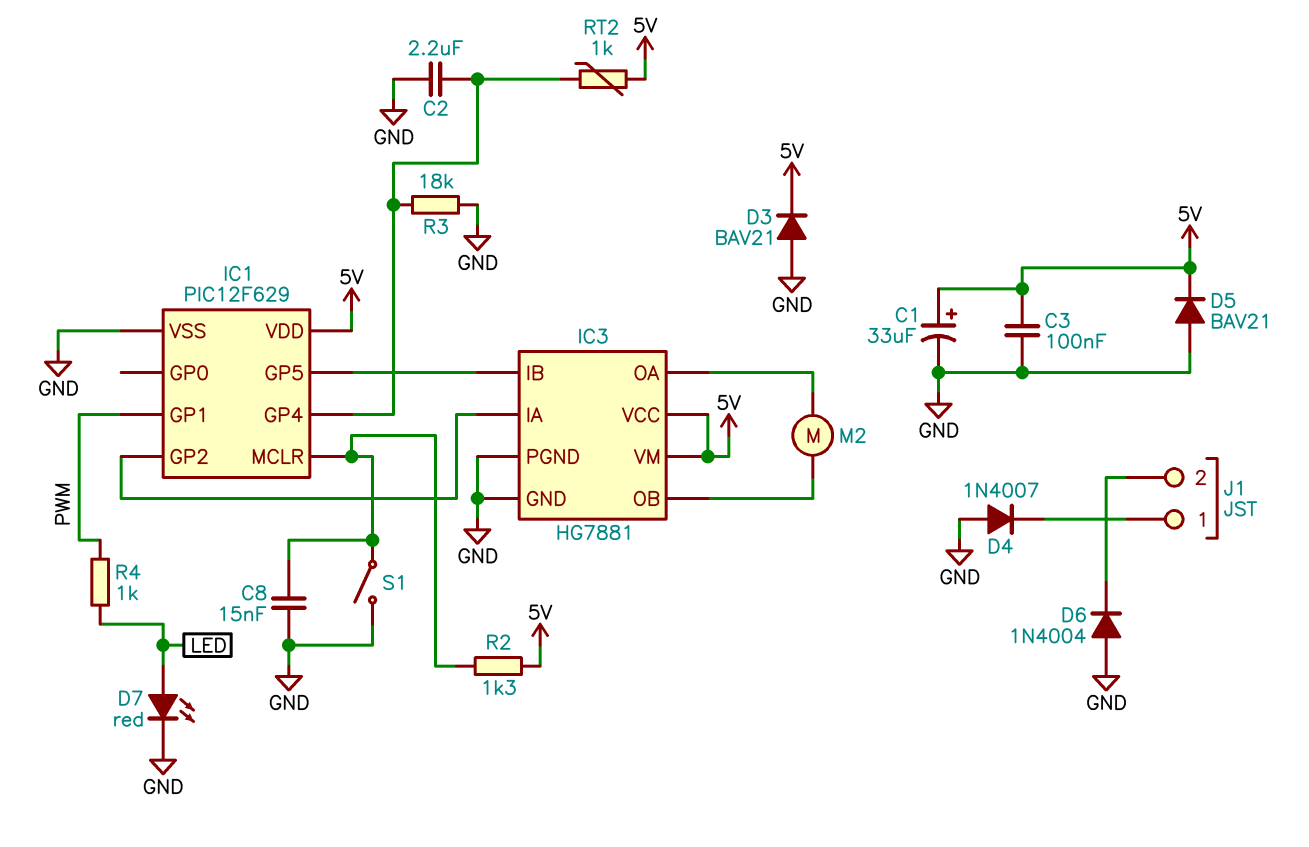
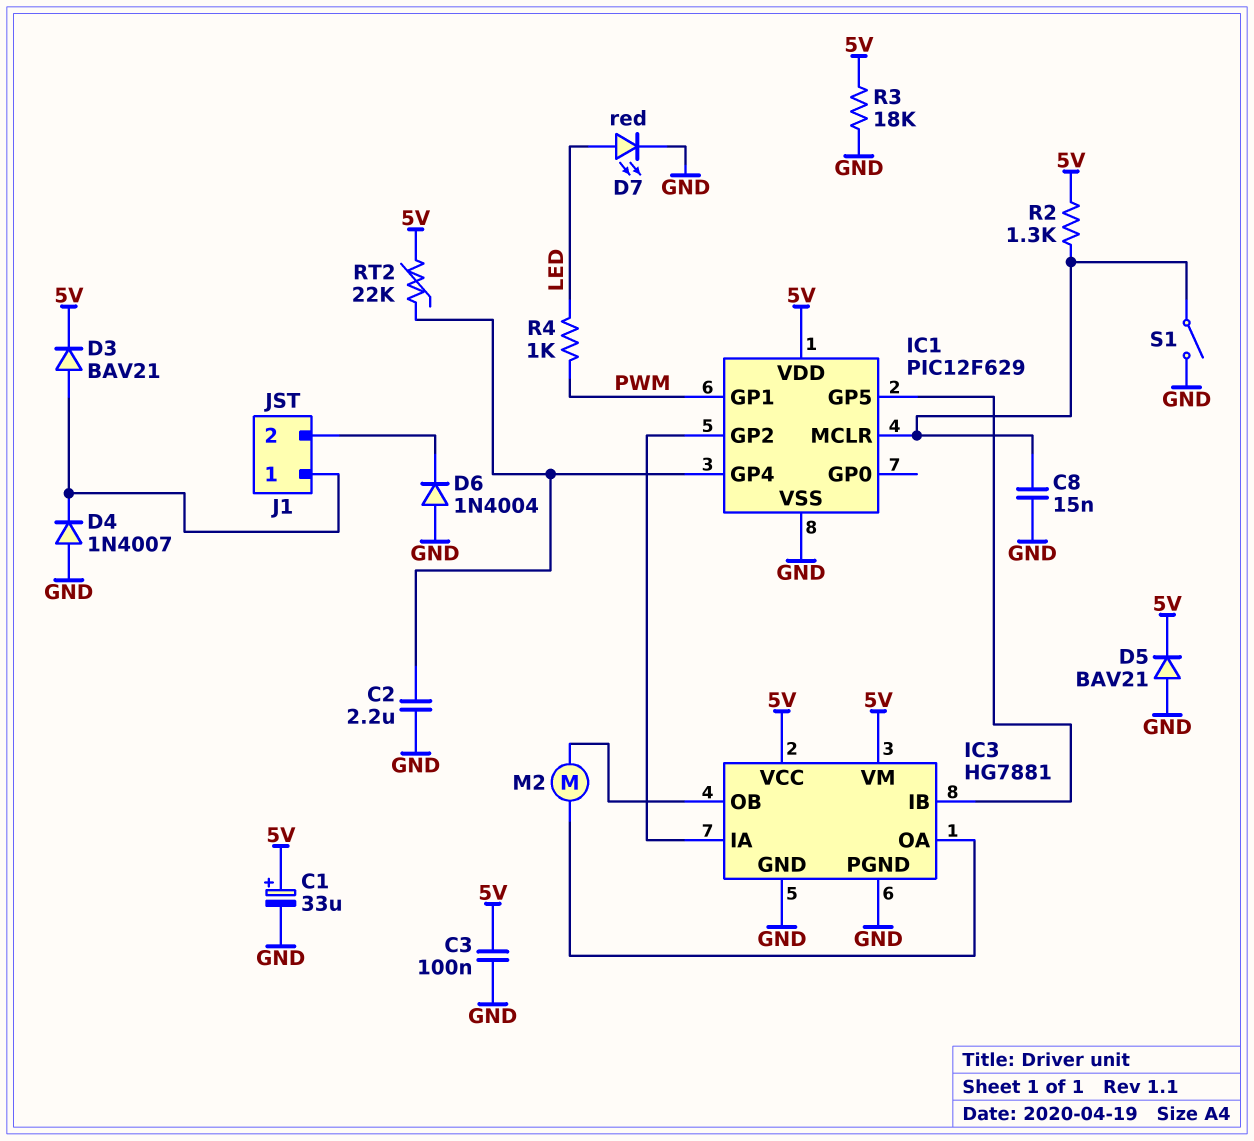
D3: diode BAV21 (A GND, K 5V) -> diode BAV21 (A J1/1, K 5V)
R3: 18k (GND, IC1/GP4) -> 18k (5V, GND)
RT2: 1k (5V, IC1/GP4) -> 22k (5V, IC1/GP4)

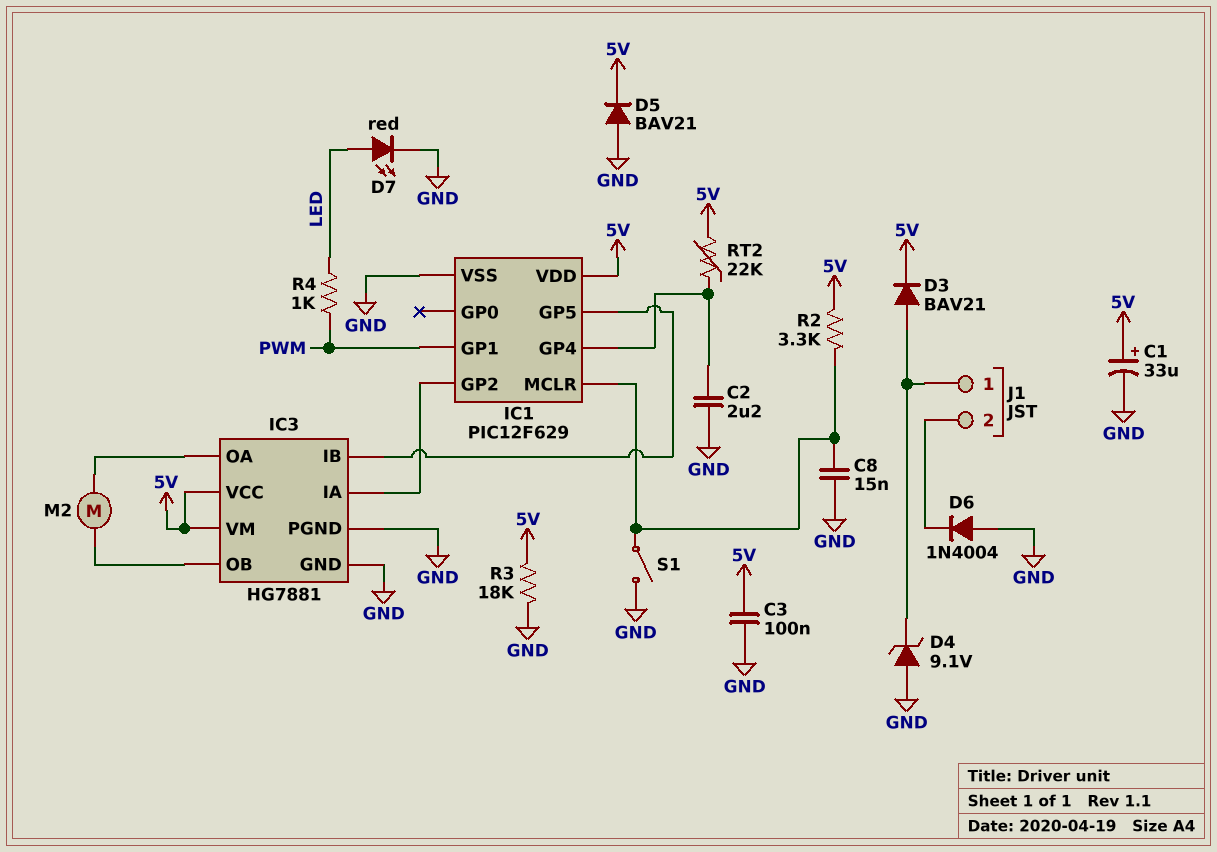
D4: diode 1N4007 (A GND, K J1/1) -> zener 9.1V (A GND, K J1/1)
R2: 1.3k (5V, IC1/MCLR) -> 3.3k (5V, IC1/MCLR)

